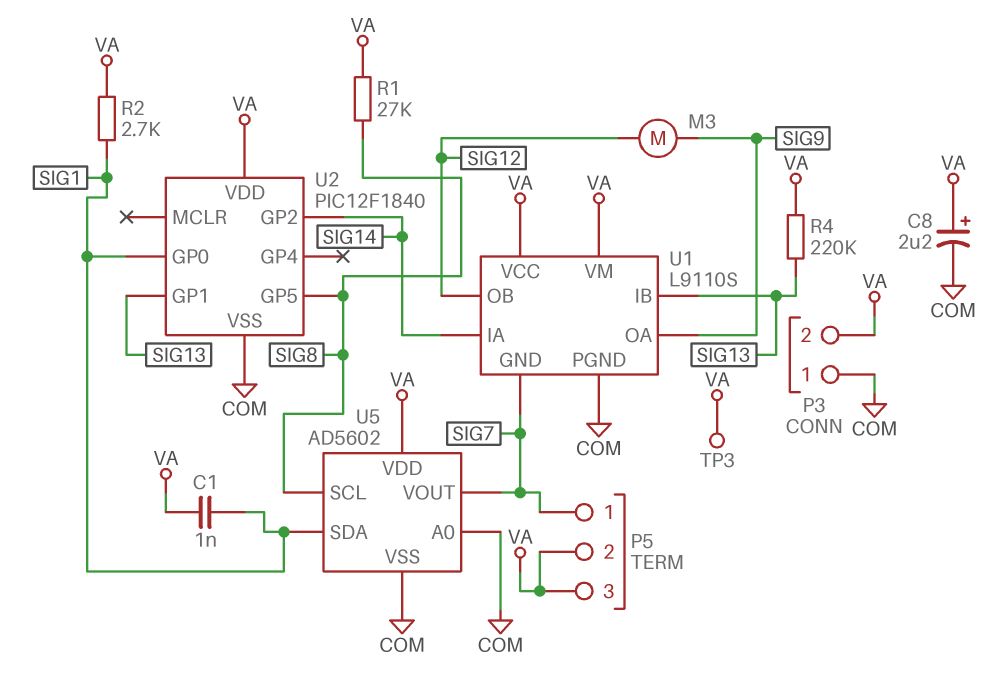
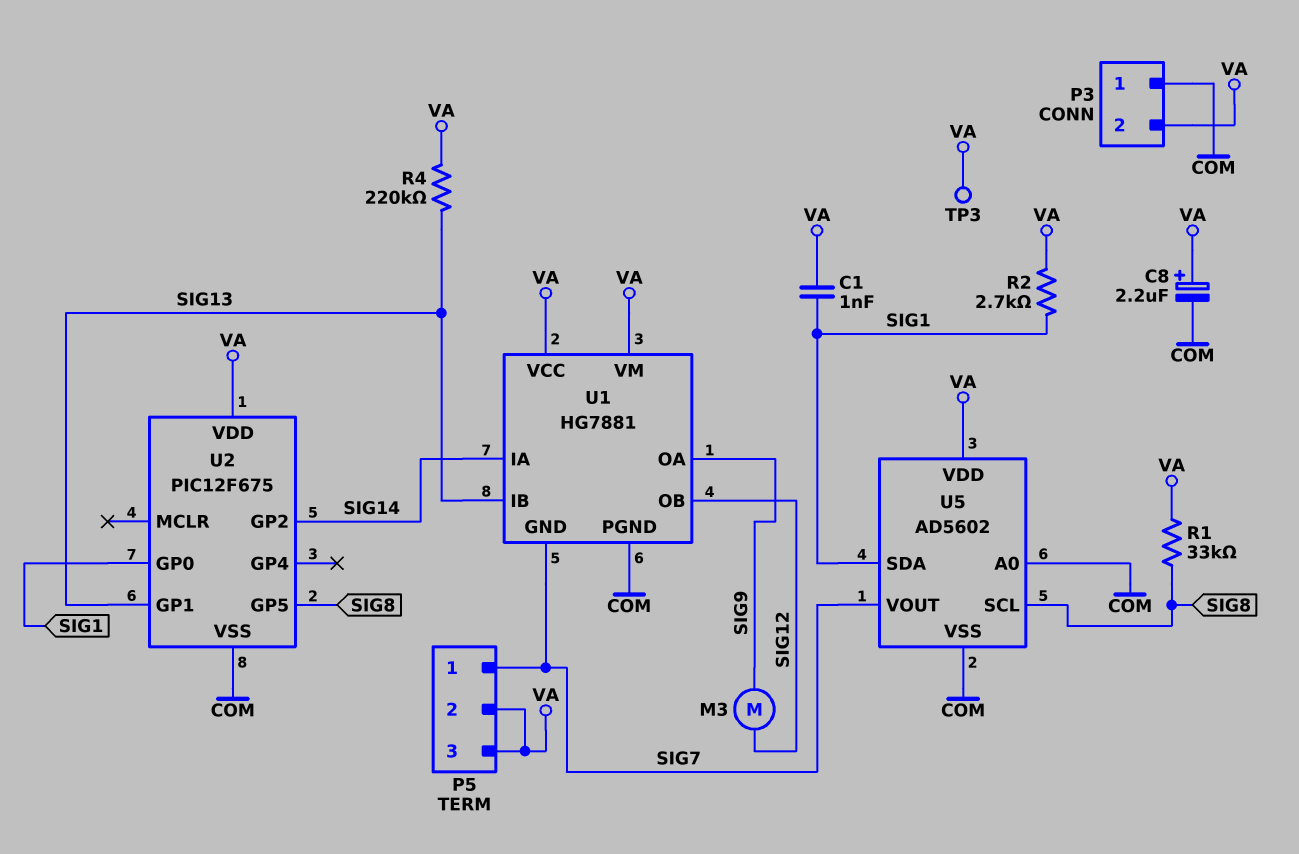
R1: 27k (SIG8, VA) -> 33k (SIG8, VA)
U1: L9110S -> HG7881
U2: PIC12F1840 -> PIC12F675

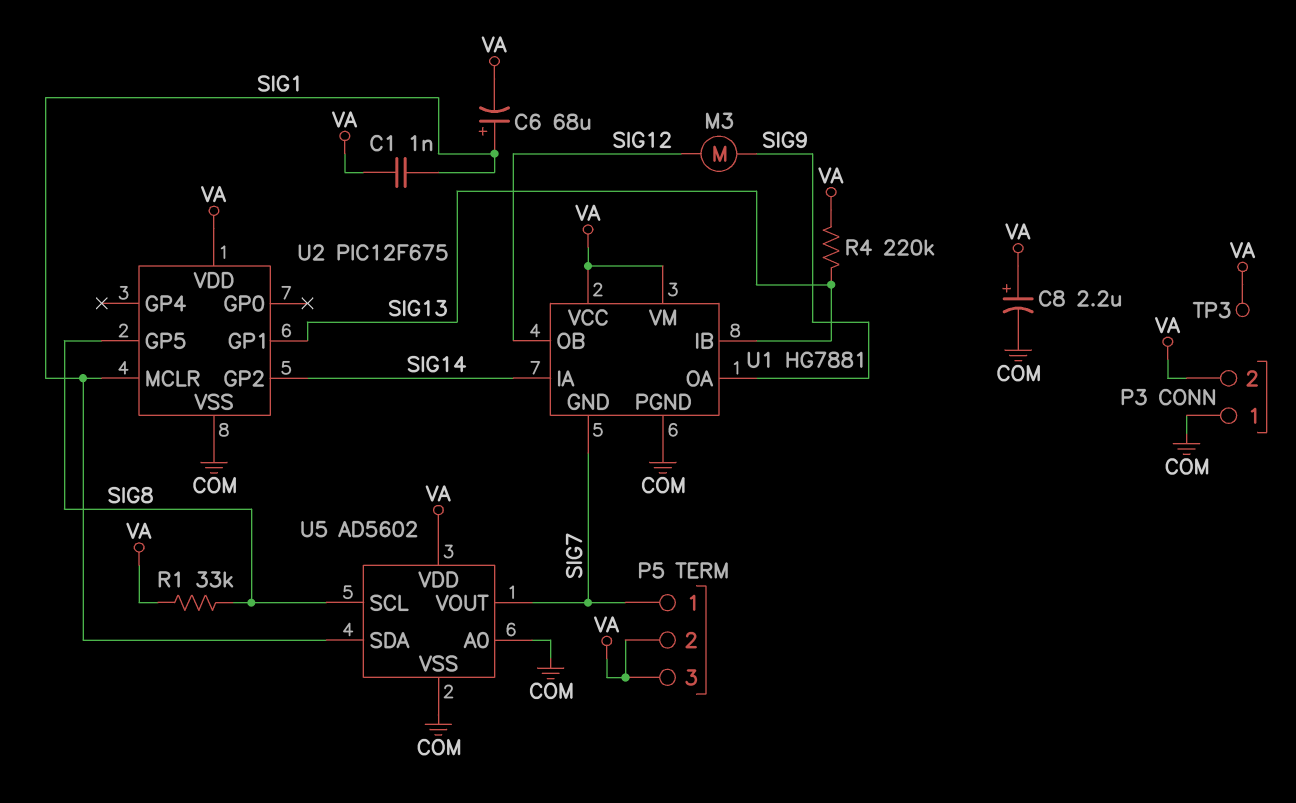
C6: none -> 68uF (plus SIG1, minus VA)
R2: 2.7k (SIG1, VA) -> none
U2 pin GP0: SIG1 -> none
U2 pin MCLR: none -> SIG1

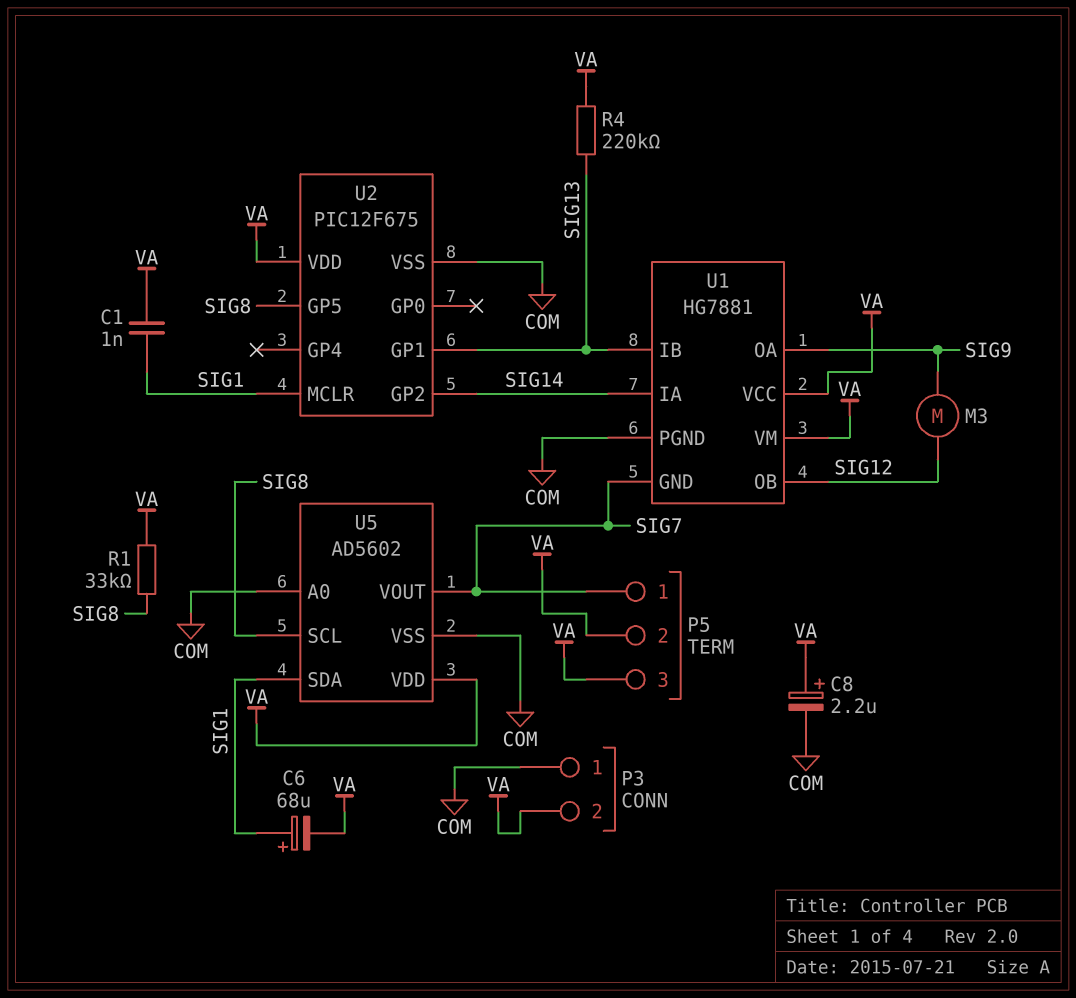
TP3: test point (VA) -> none

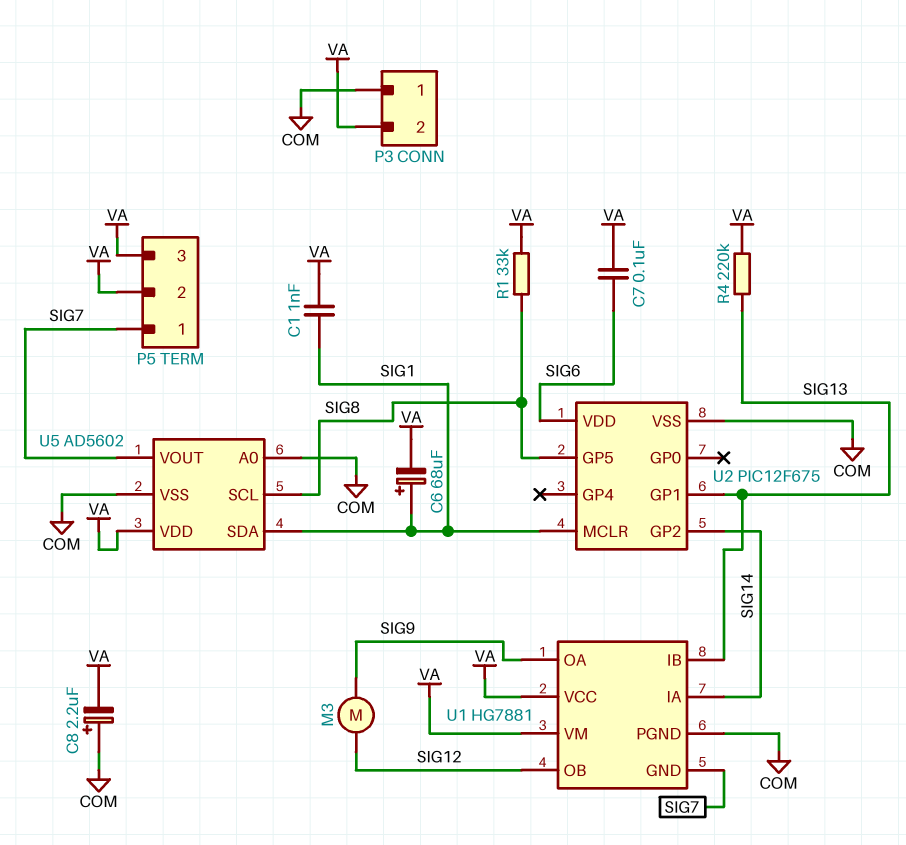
C7: none -> 100nF (SIG6, VA)
C8: 2.2uF (plus VA, minus COM) -> 2.2uF (plus COM, minus VA)
U2 pin VDD: VA -> SIG6

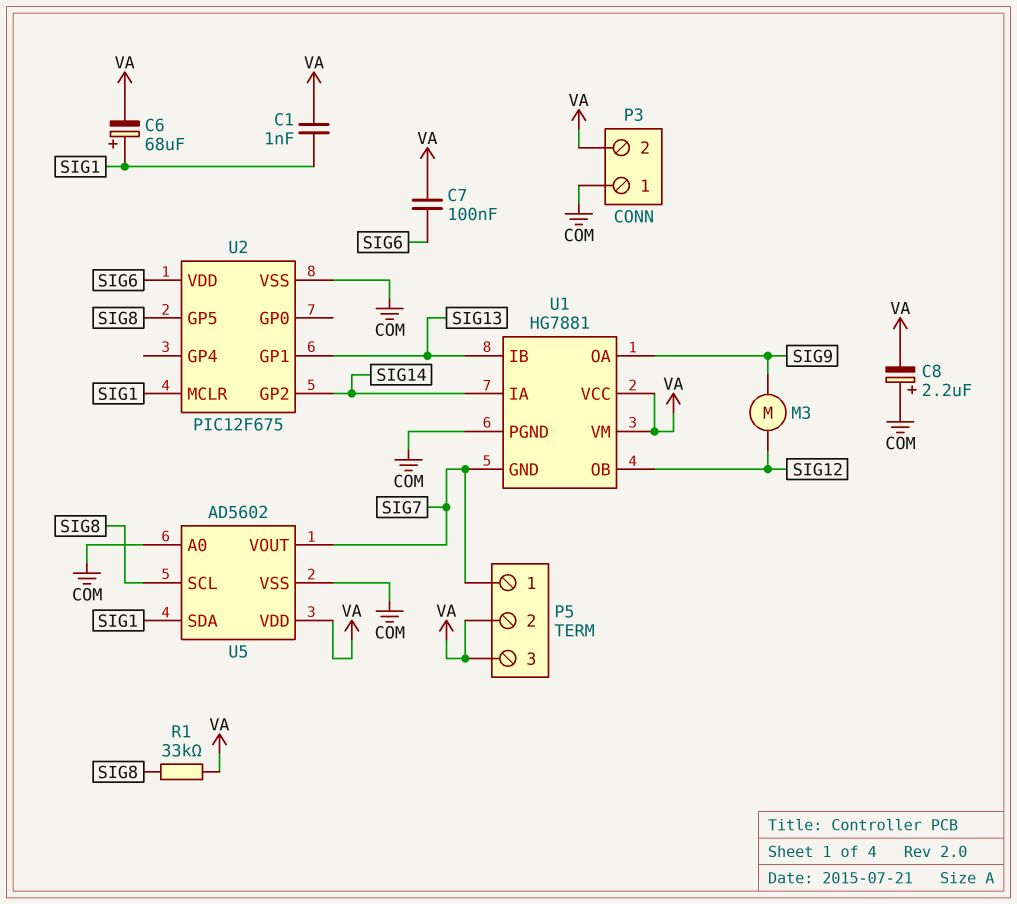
R4: 220k (SIG13, VA) -> none

